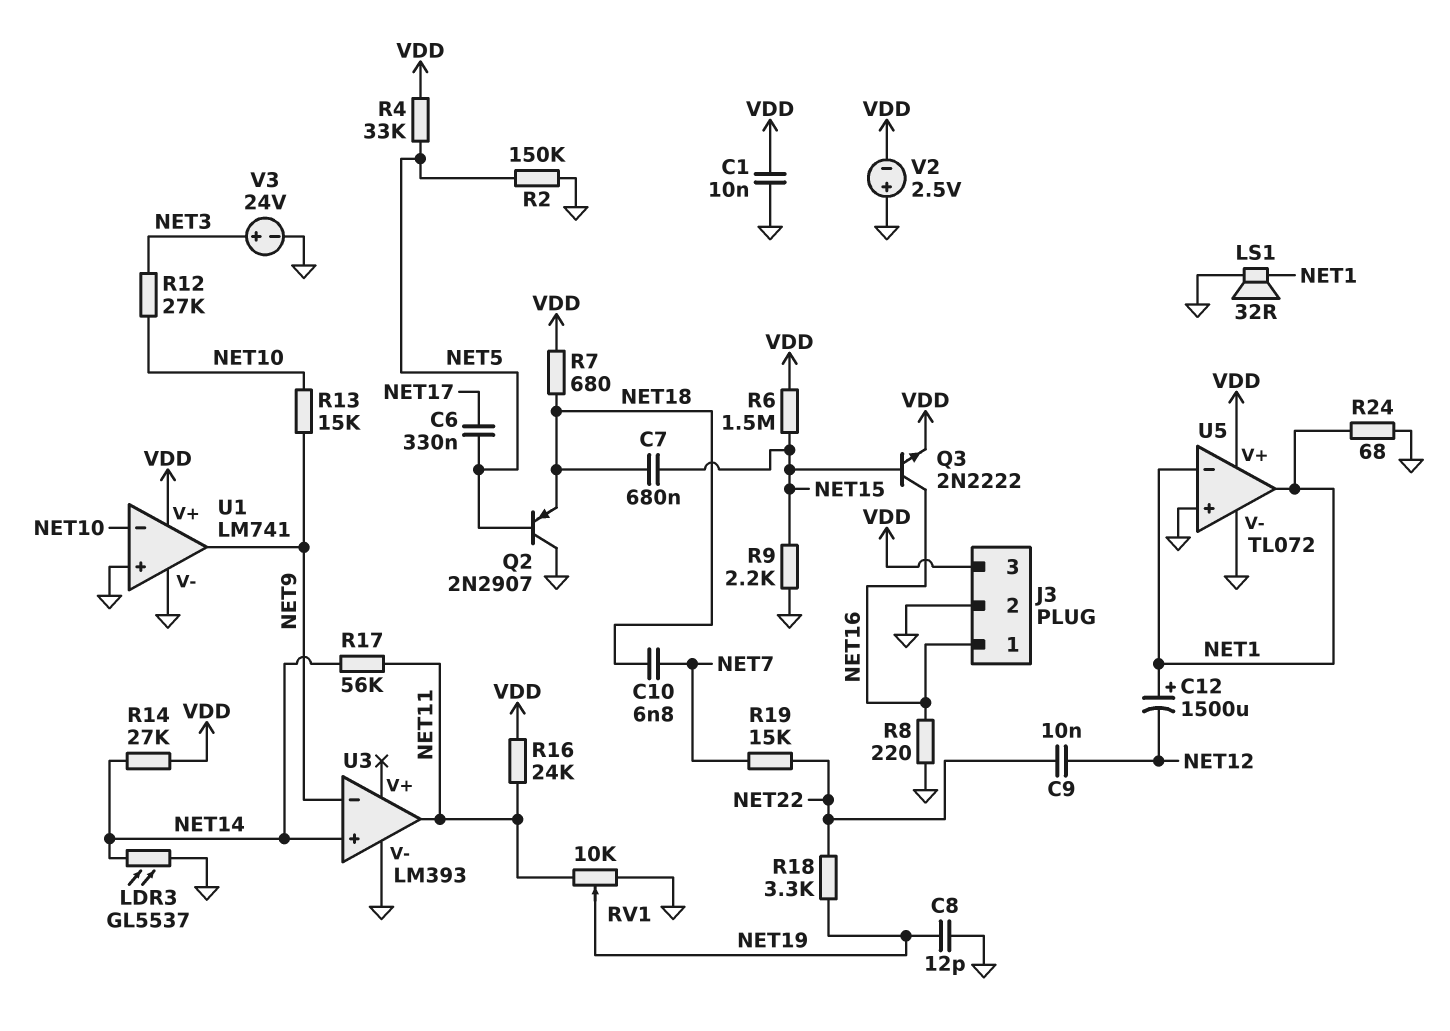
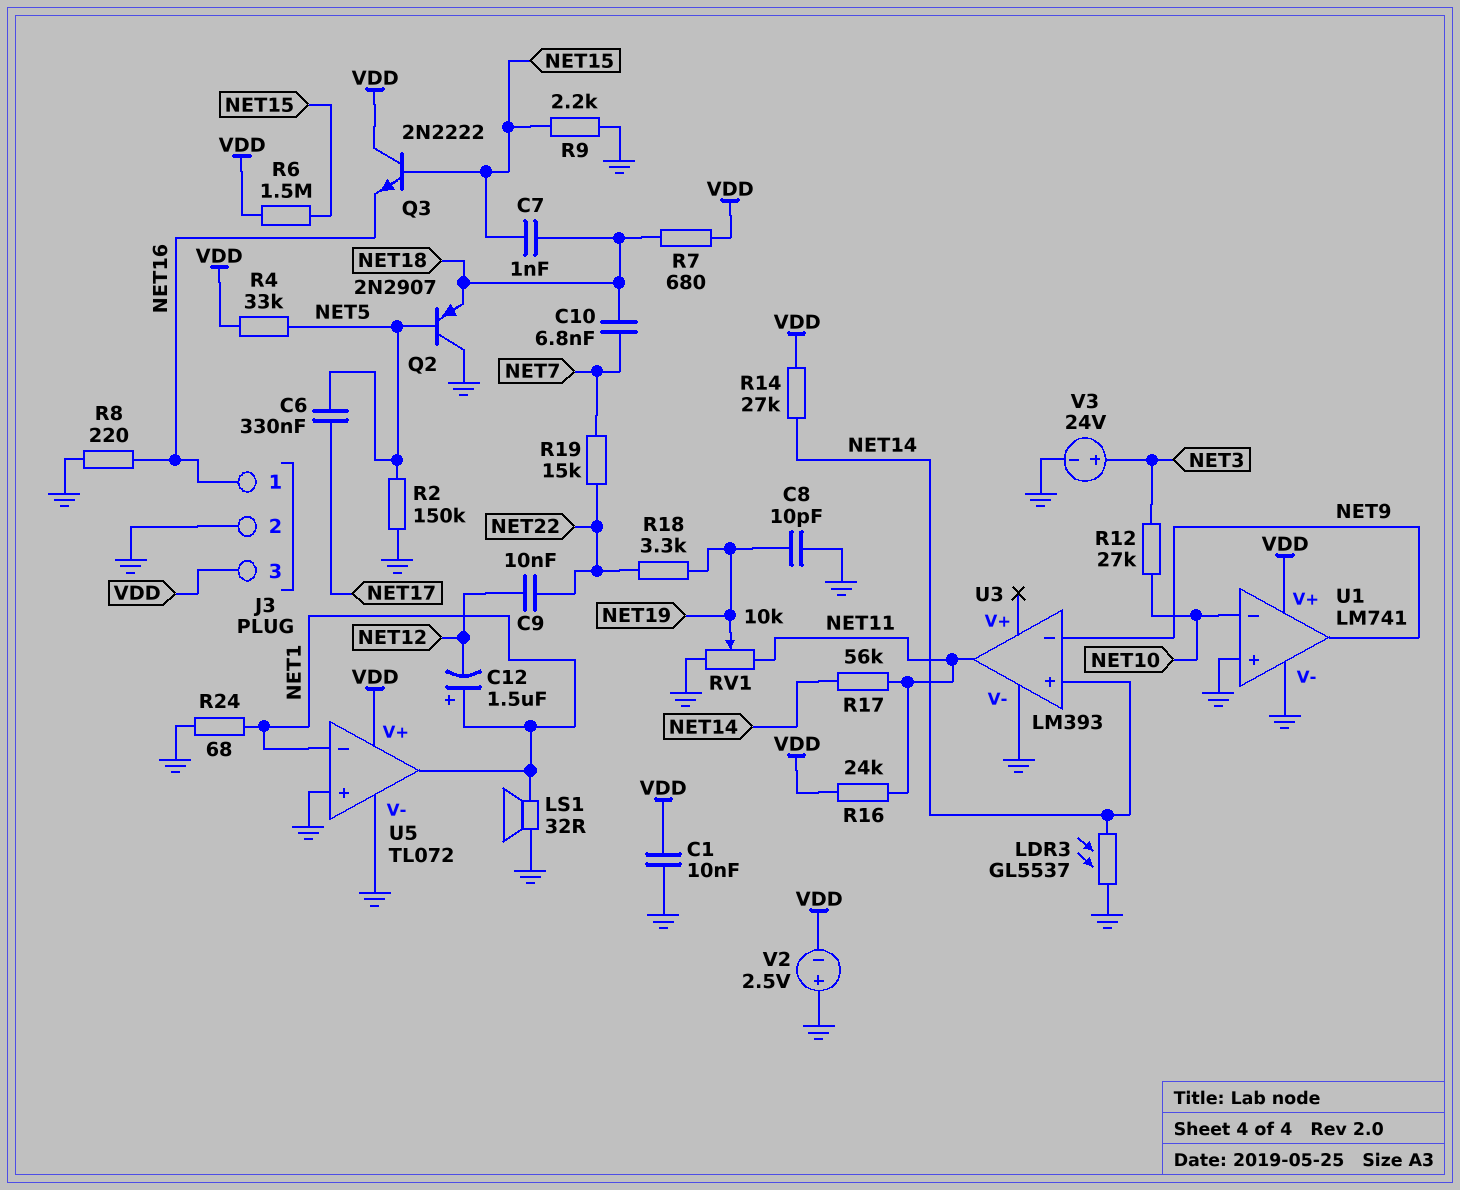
C7: 680nF (NET15, NET18) -> 1nF (NET15, NET18)
C8: 12pF (GND, NET19) -> 10pF (GND, NET19)
C12: 1500uF (plus NET1, minus NET12) -> 1.5uF (plus NET1, minus NET12)
Q3: NPN 2N2222 (B NET15, C NET16, E VDD) -> NPN 2N2222 (B NET15, C VDD, E NET16)
R13: 15k (NET9, NET10) -> none

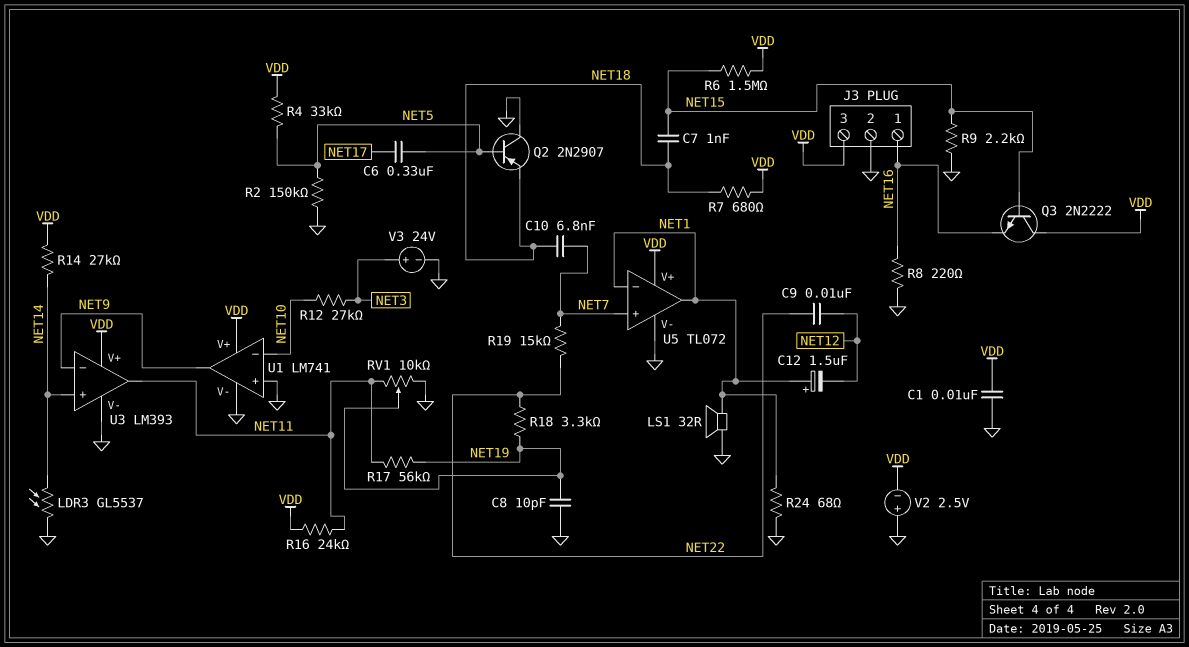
R17: 56k (NET11, NET14) -> 56k (NET11, NET19)
U3 pin V+: none -> VDD
U5 pin in+: GND -> NET7

